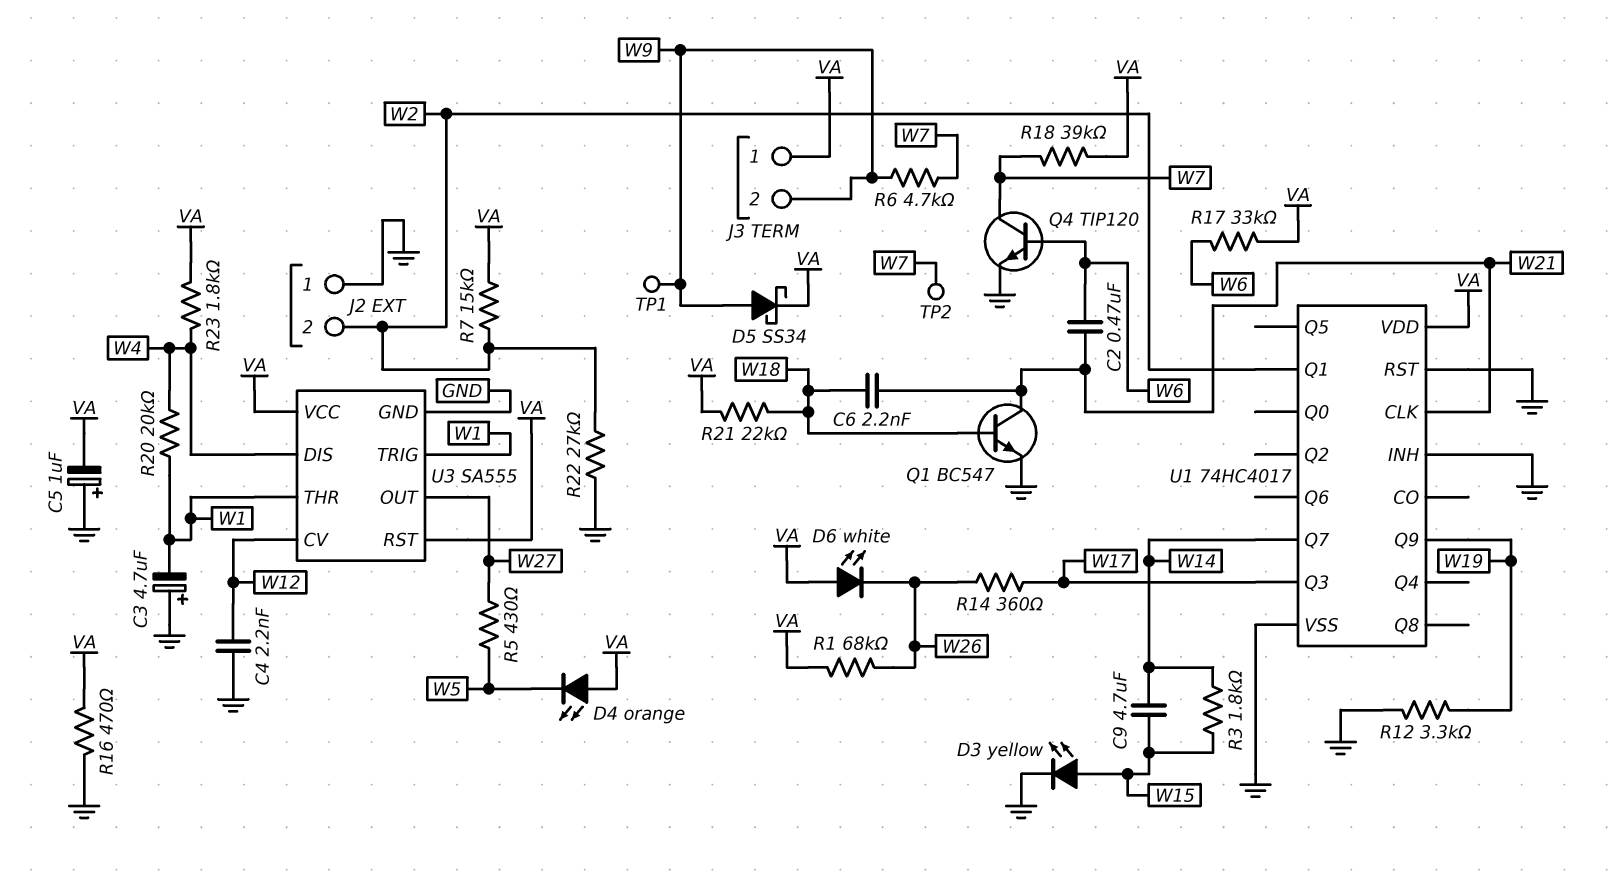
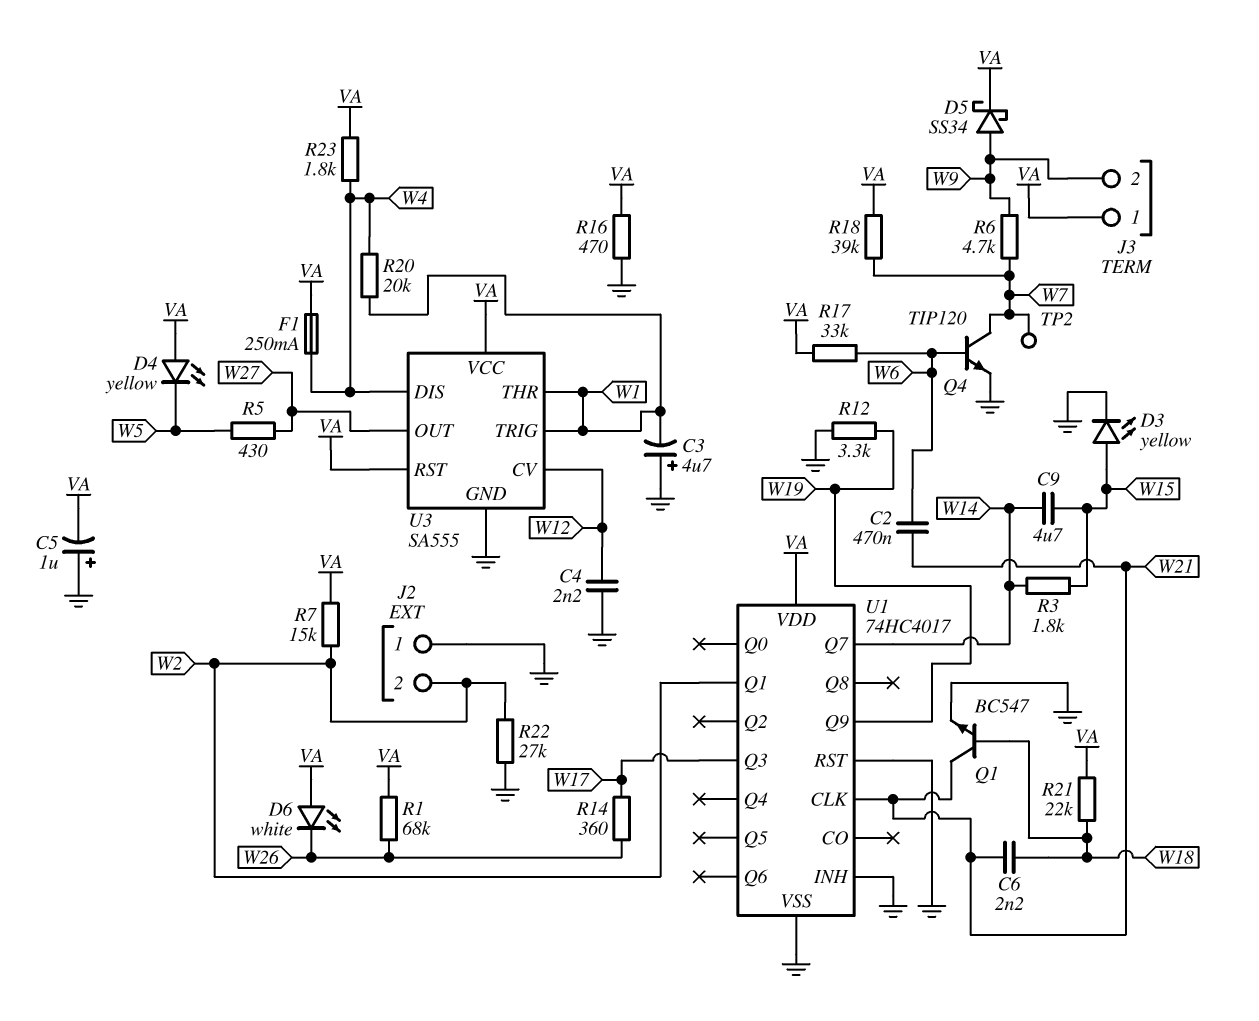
D4: LED orange (A VA, K W5) -> LED yellow (A VA, K W5)
F1: none -> 250mA (VA, W4)
TP1: test point (W9) -> none

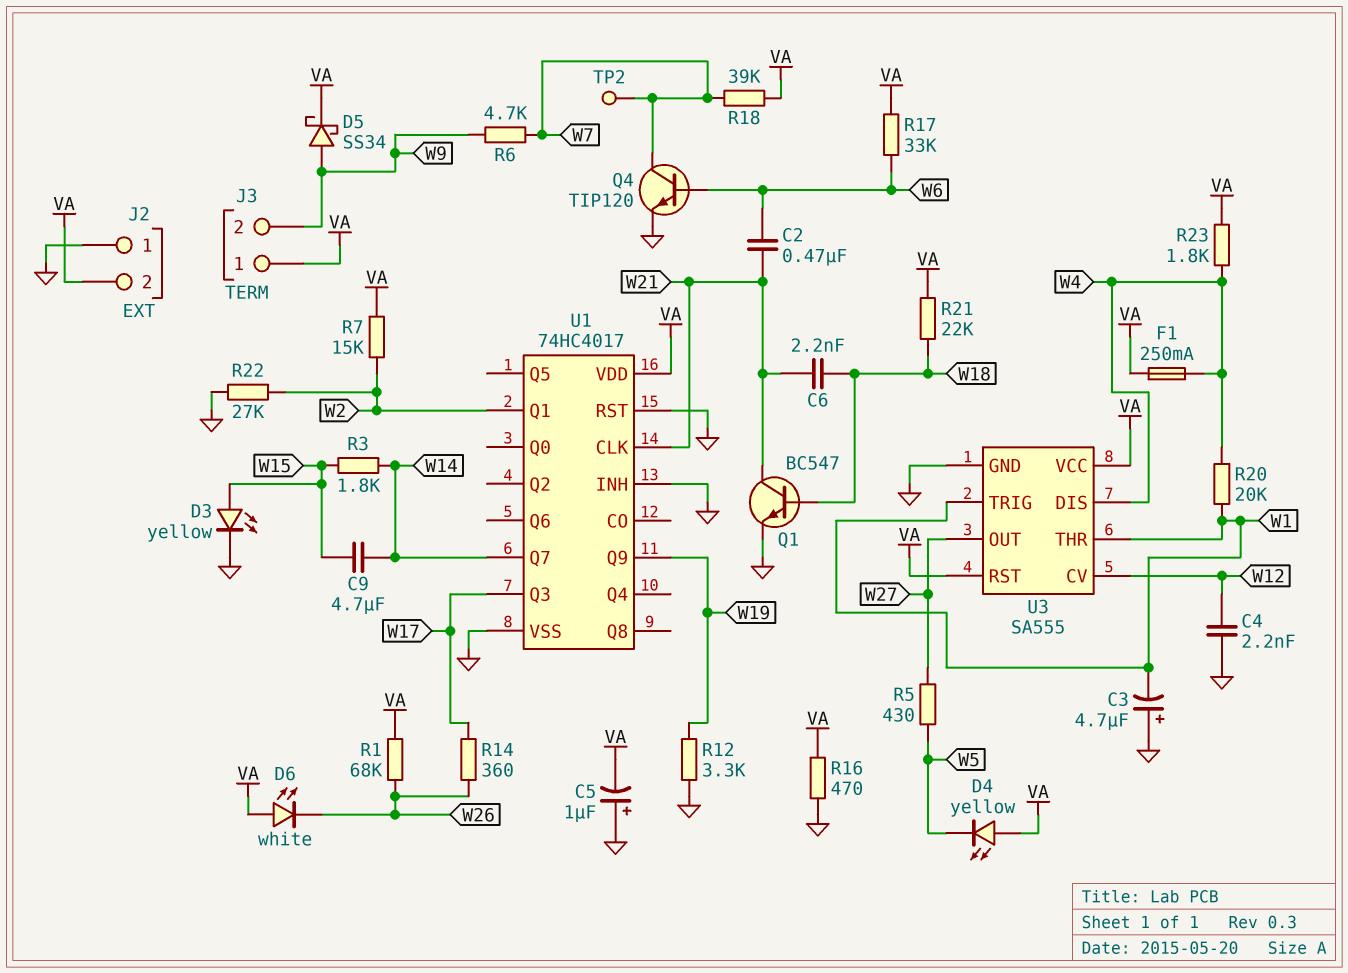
J2 pin 2: W2 -> VA

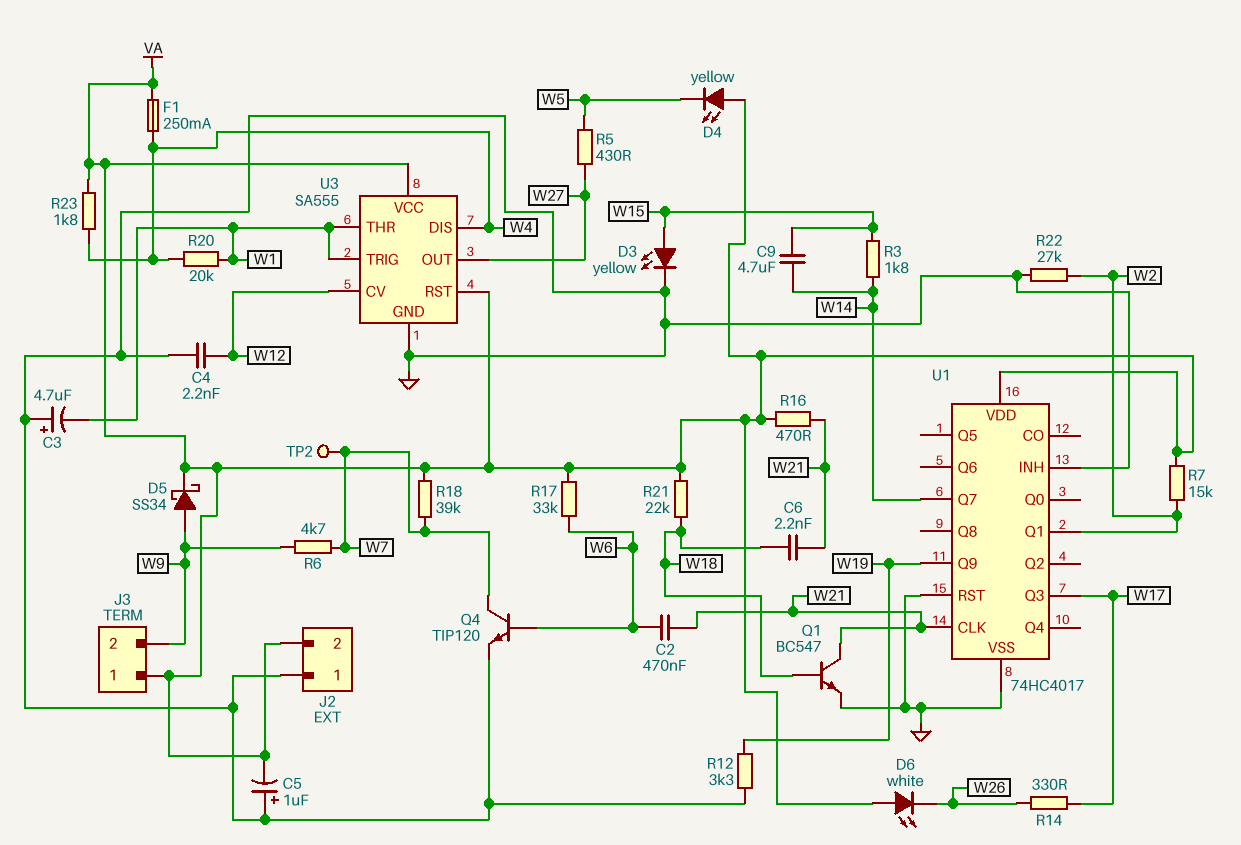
R1: 68k (VA, W26) -> none
R14: 360 (W17, W26) -> 330 (W17, W26)
R16: 470 (GND, VA) -> 470 (VA, W21)

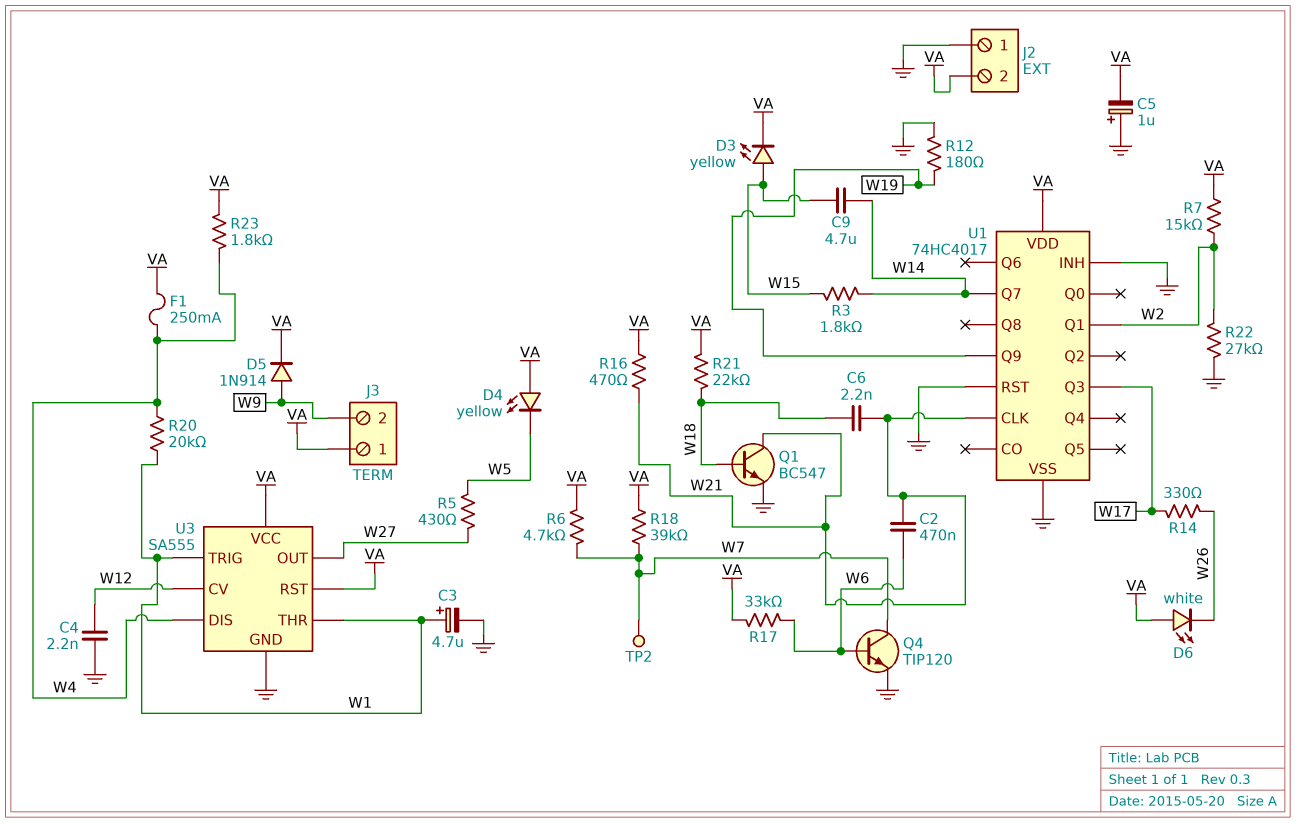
C3: 4.7uF (plus GND, minus W1) -> 4.7uF (plus W1, minus GND)
D3: LED yellow (A W15, K GND) -> LED yellow (A W15, K VA)
D5: schottky SS34 (A W9, K VA) -> diode 1N914 (A W9, K VA)
R6: 4.7k (W7, W9) -> 4.7k (VA, W7)
R12: 3.3k (GND, W19) -> 180 (GND, W19)

